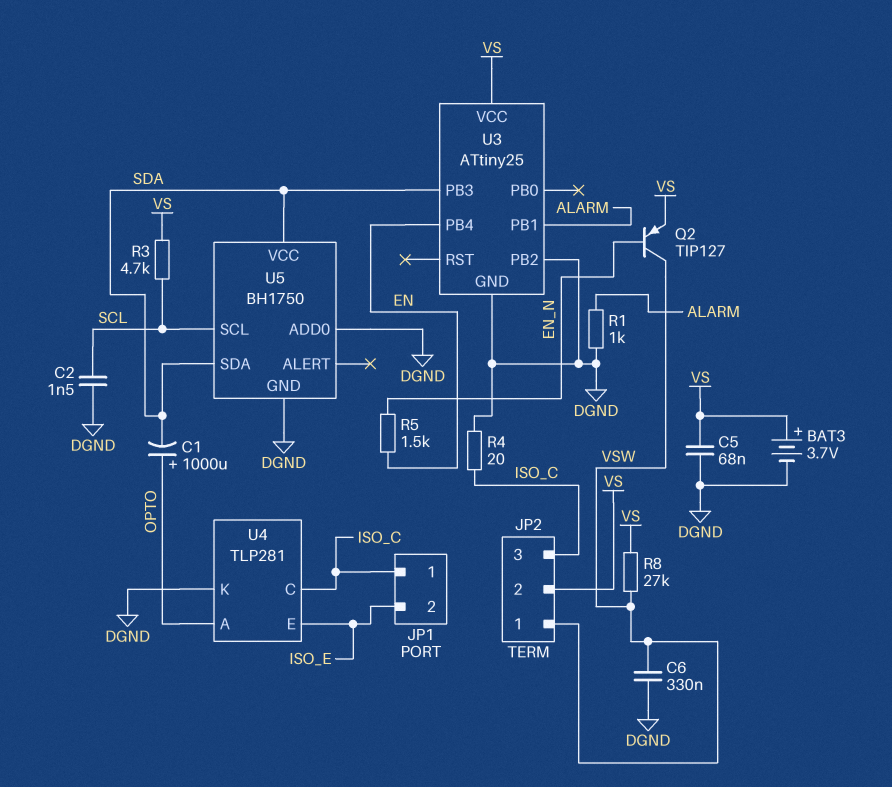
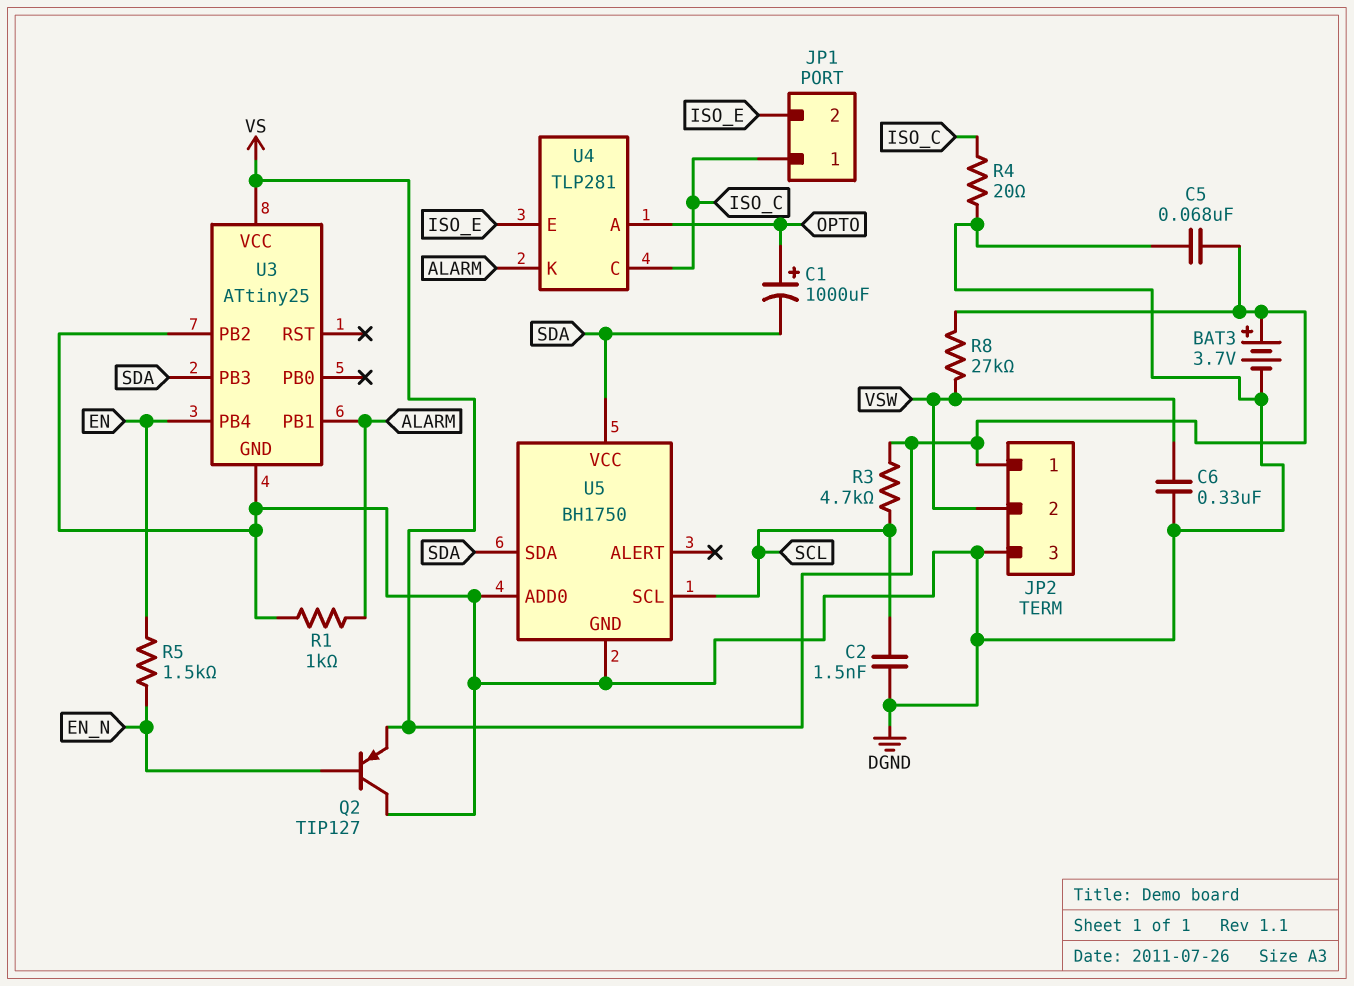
JP2 pin 1: VSW -> VS
JP2 pin 2: VS -> VSW
JP2 pin 3: ISO_C -> DGND
Q2: PNP TIP127 (B EN_N, C VSW, E VS) -> PNP TIP127 (B EN_N, C DGND, E VS)
U4 pin K: DGND -> ALARM

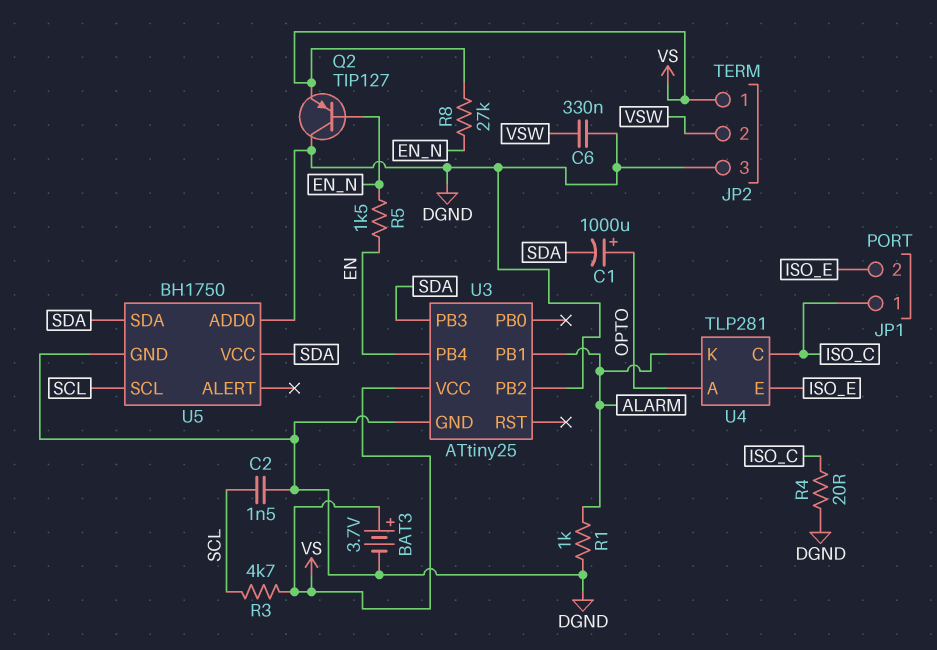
C5: 68nF (DGND, VS) -> none
R8: 27k (VS, VSW) -> 27k (EN_N, VS)

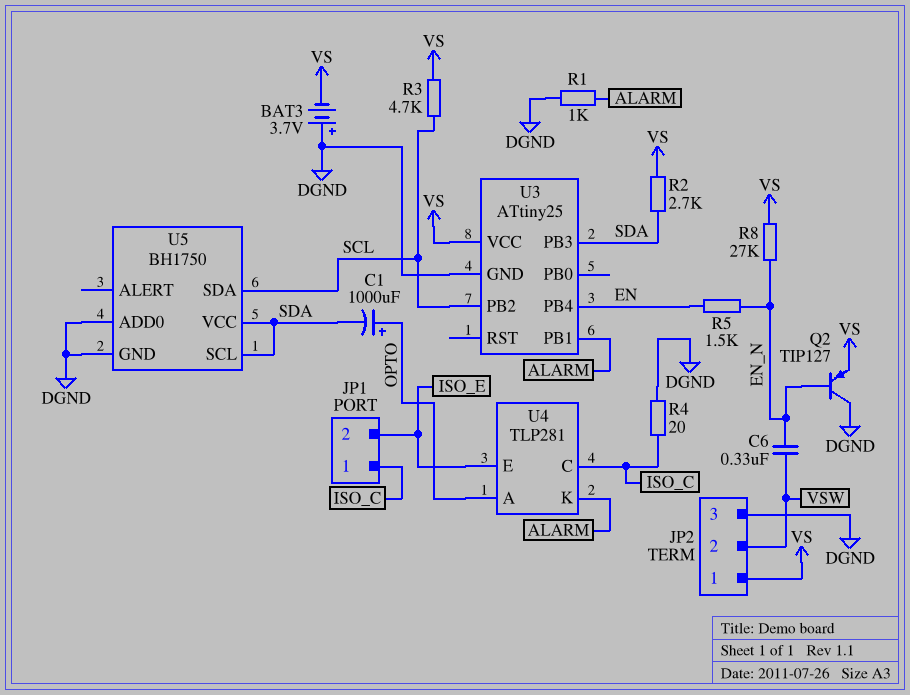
BAT3: 3.7V (plus VS, minus DGND) -> 3.7V (plus DGND, minus VS)
C2: 1.5nF (DGND, SCL) -> none
C6: 330nF (DGND, VSW) -> 330nF (EN_N, VSW)
R2: none -> 2.7k (SDA, VS)
U3 pin PB2: DGND -> SCL
U5 pin SCL: SCL -> SDA
U5 pin SDA: SDA -> SCL

